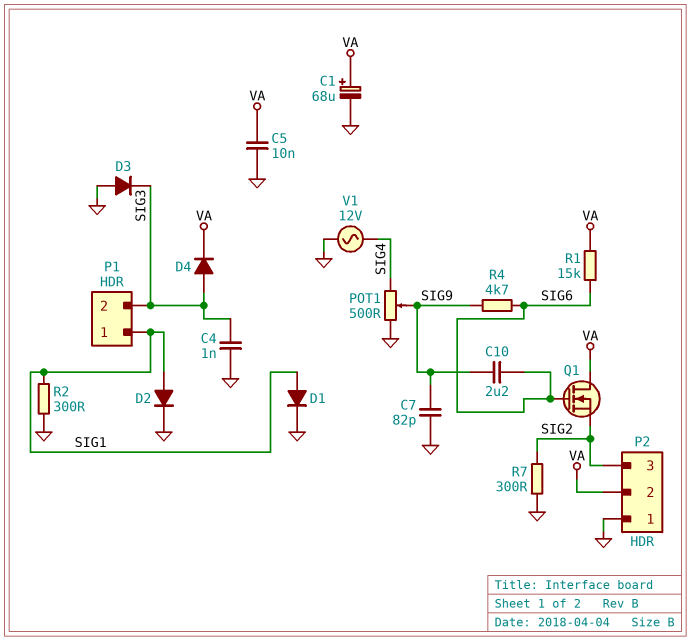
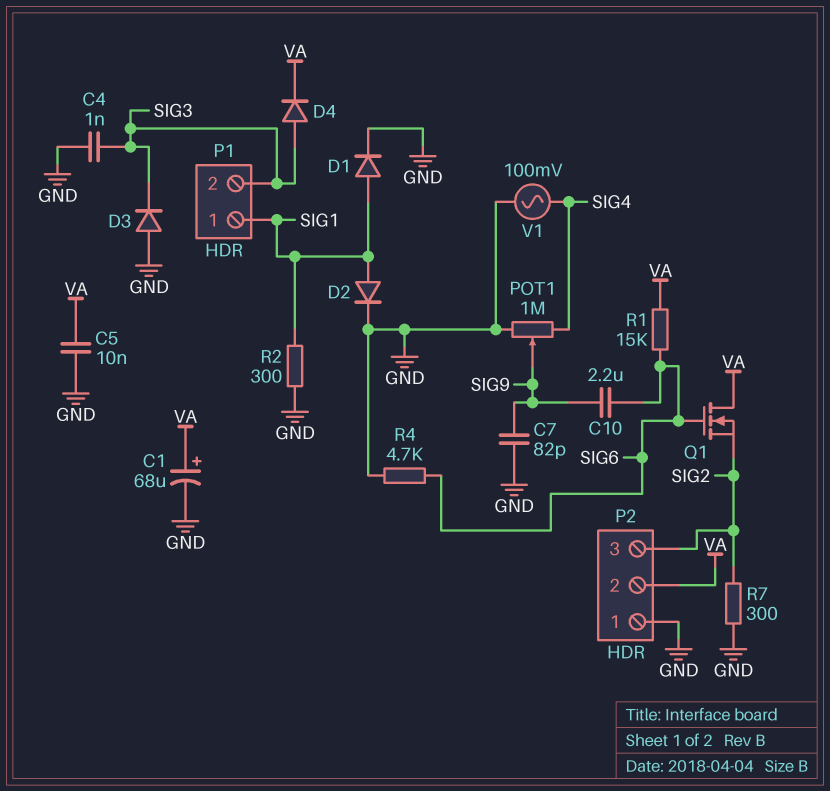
POT1: 500 (GND, SIG4, wiper SIG9) -> 1M (GND, SIG4, wiper SIG9)
R4: 4.7k (SIG6, SIG9) -> 4.7k (GND, SIG6)
V1: AC 12V (GND, SIG4) -> AC 100mV (GND, SIG4)

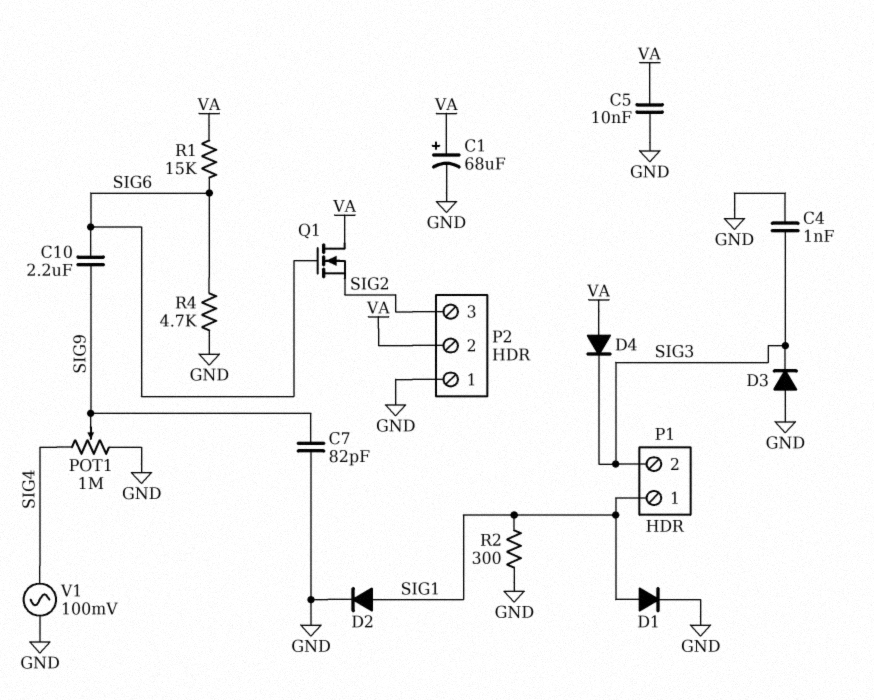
D4: diode (A SIG3, K VA) -> diode (A VA, K SIG3)
R7: 300 (GND, SIG2) -> none

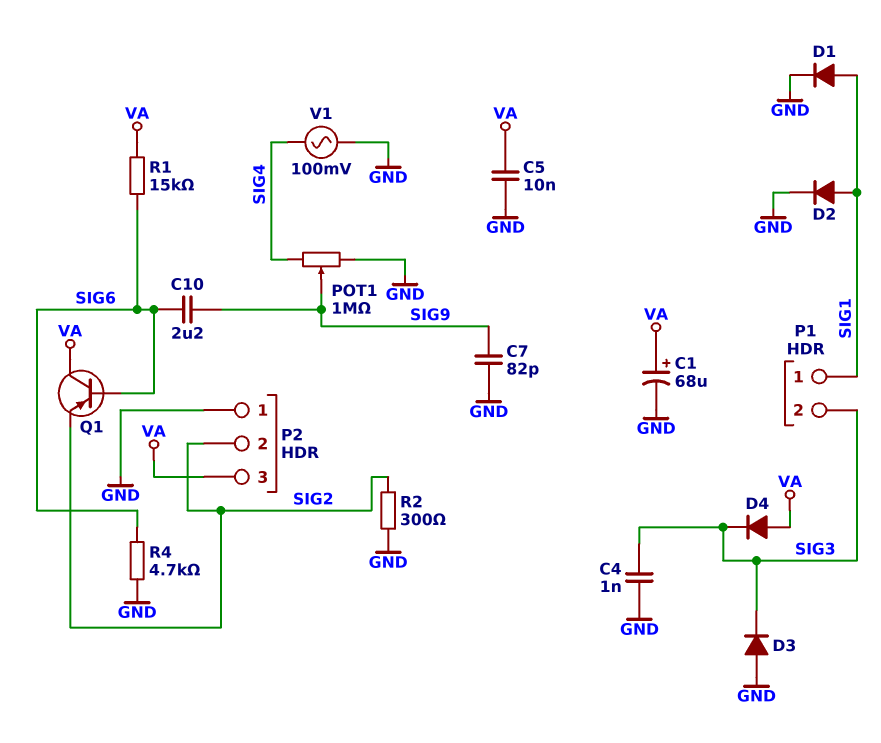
P2 pin 2: VA -> SIG2
P2 pin 3: SIG2 -> VA
Q1: NMOS (G SIG6, D VA, S SIG2) -> PNP (B SIG6, C VA, E SIG2)
R2: 300 (GND, SIG1) -> 300 (GND, SIG2)

